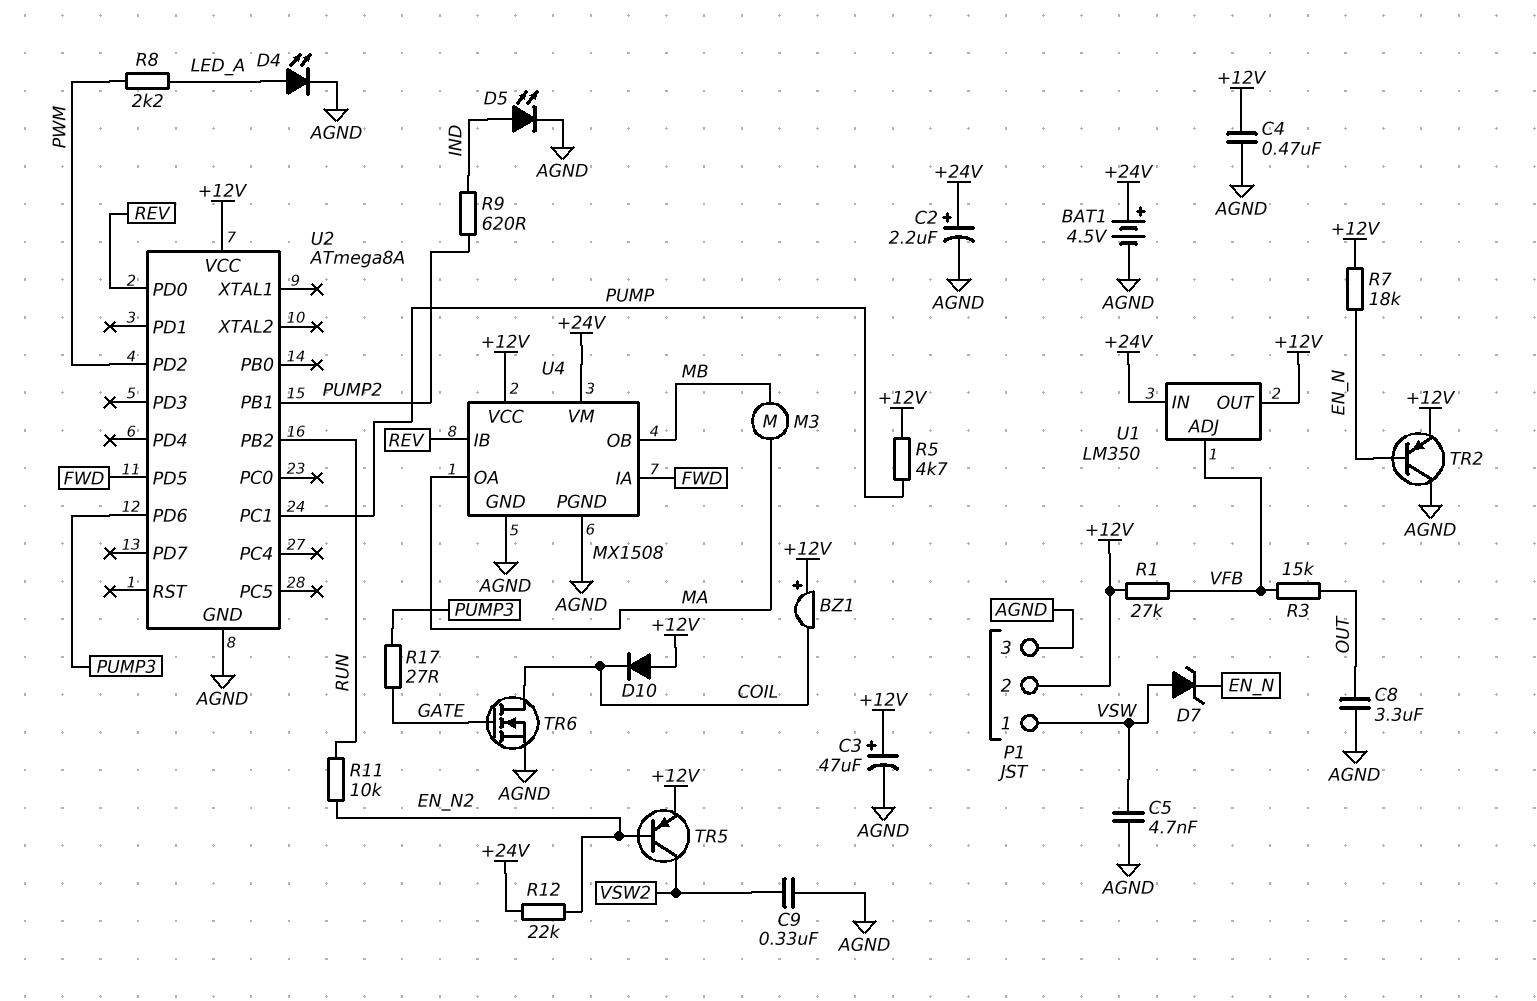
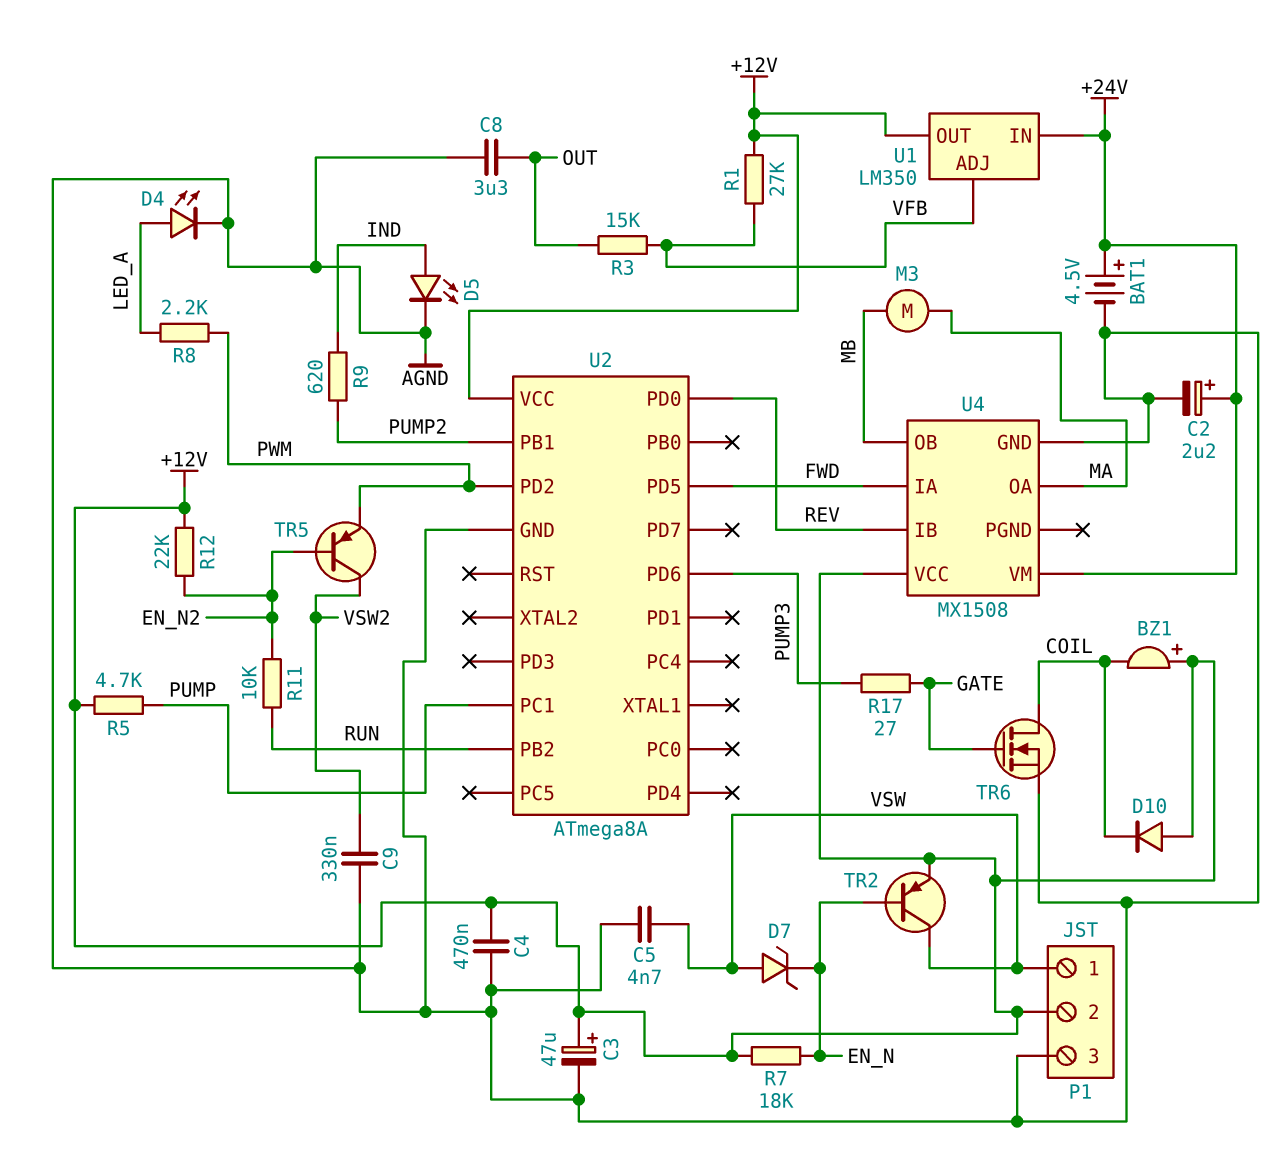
R12: 22k (+24V, EN_N2) -> 22k (+12V, EN_N2)
TR2: PNP (B EN_N, C AGND, E +12V) -> PNP (B EN_N, C VSW, E +12V)
TR5: PNP (B EN_N2, C VSW2, E +12V) -> PNP (B EN_N2, C VSW2, E PWM)
U4 pin PGND: AGND -> none

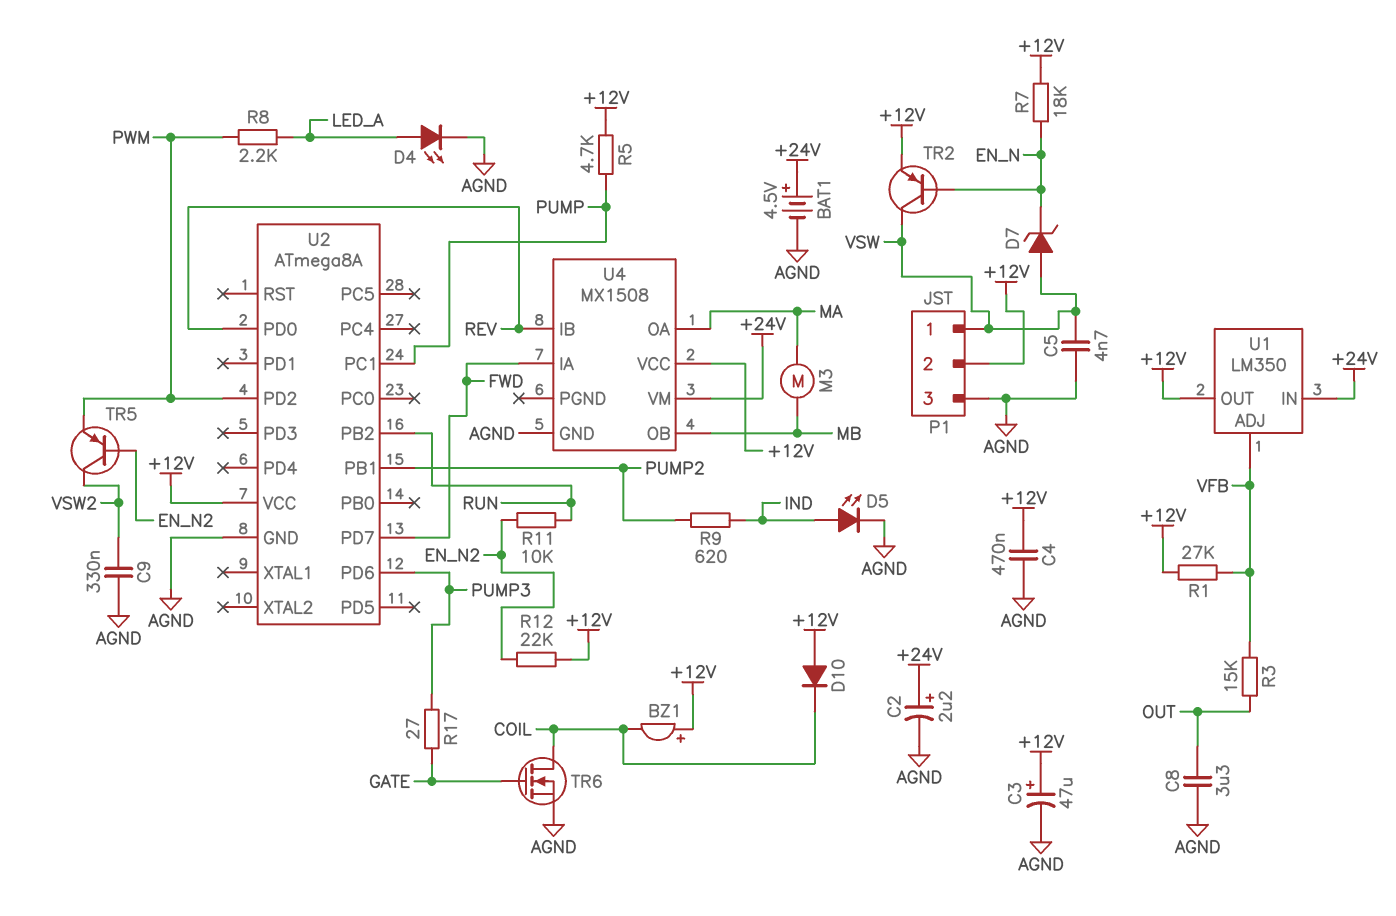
U2 pin PD5: FWD -> none
U2 pin PD7: none -> FWD

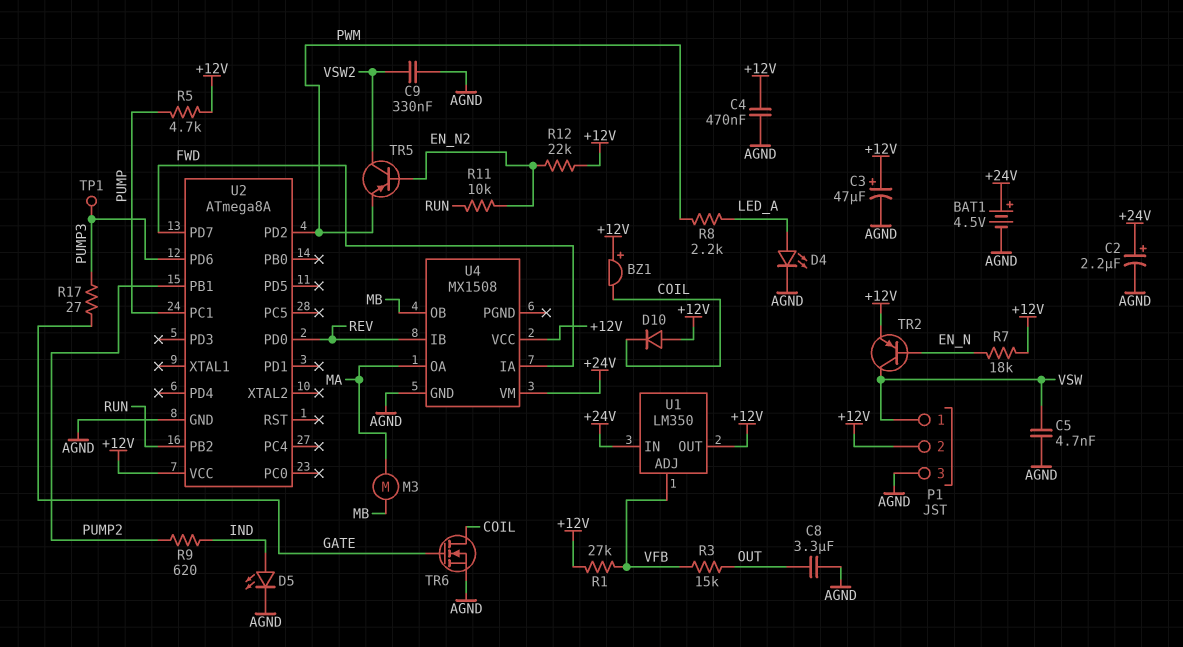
D7: zener (A VSW, K EN_N) -> none
TP1: none -> test point (PUMP3)

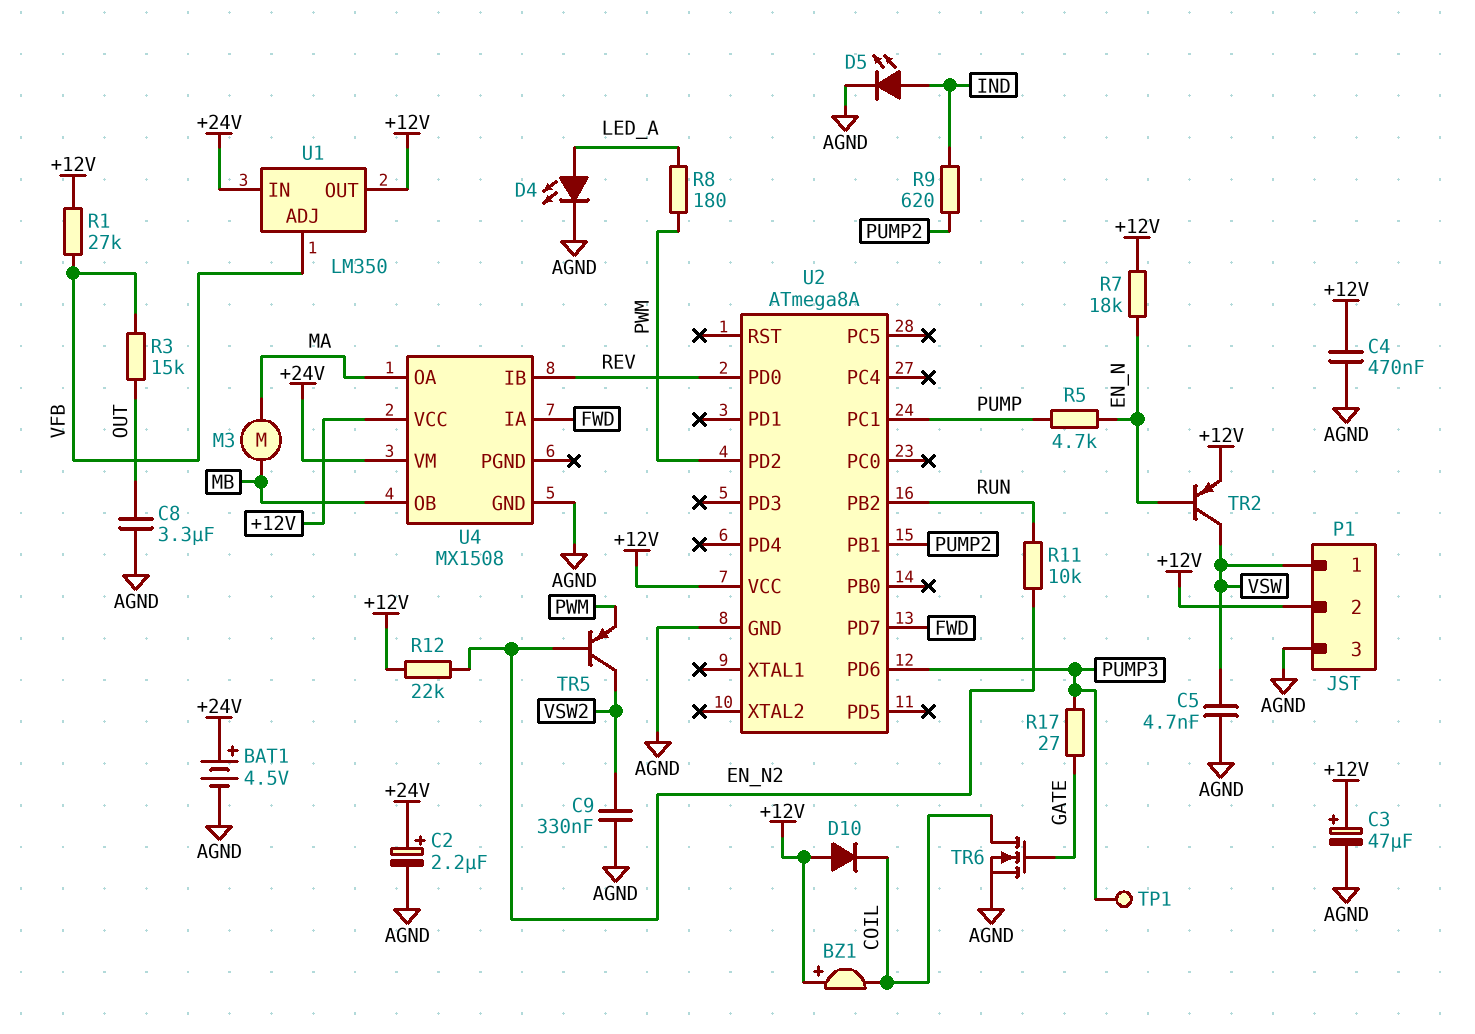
R5: 4.7k (+12V, PUMP) -> 4.7k (EN_N, PUMP)
R8: 2.2k (LED_A, PWM) -> 180 (LED_A, PWM)

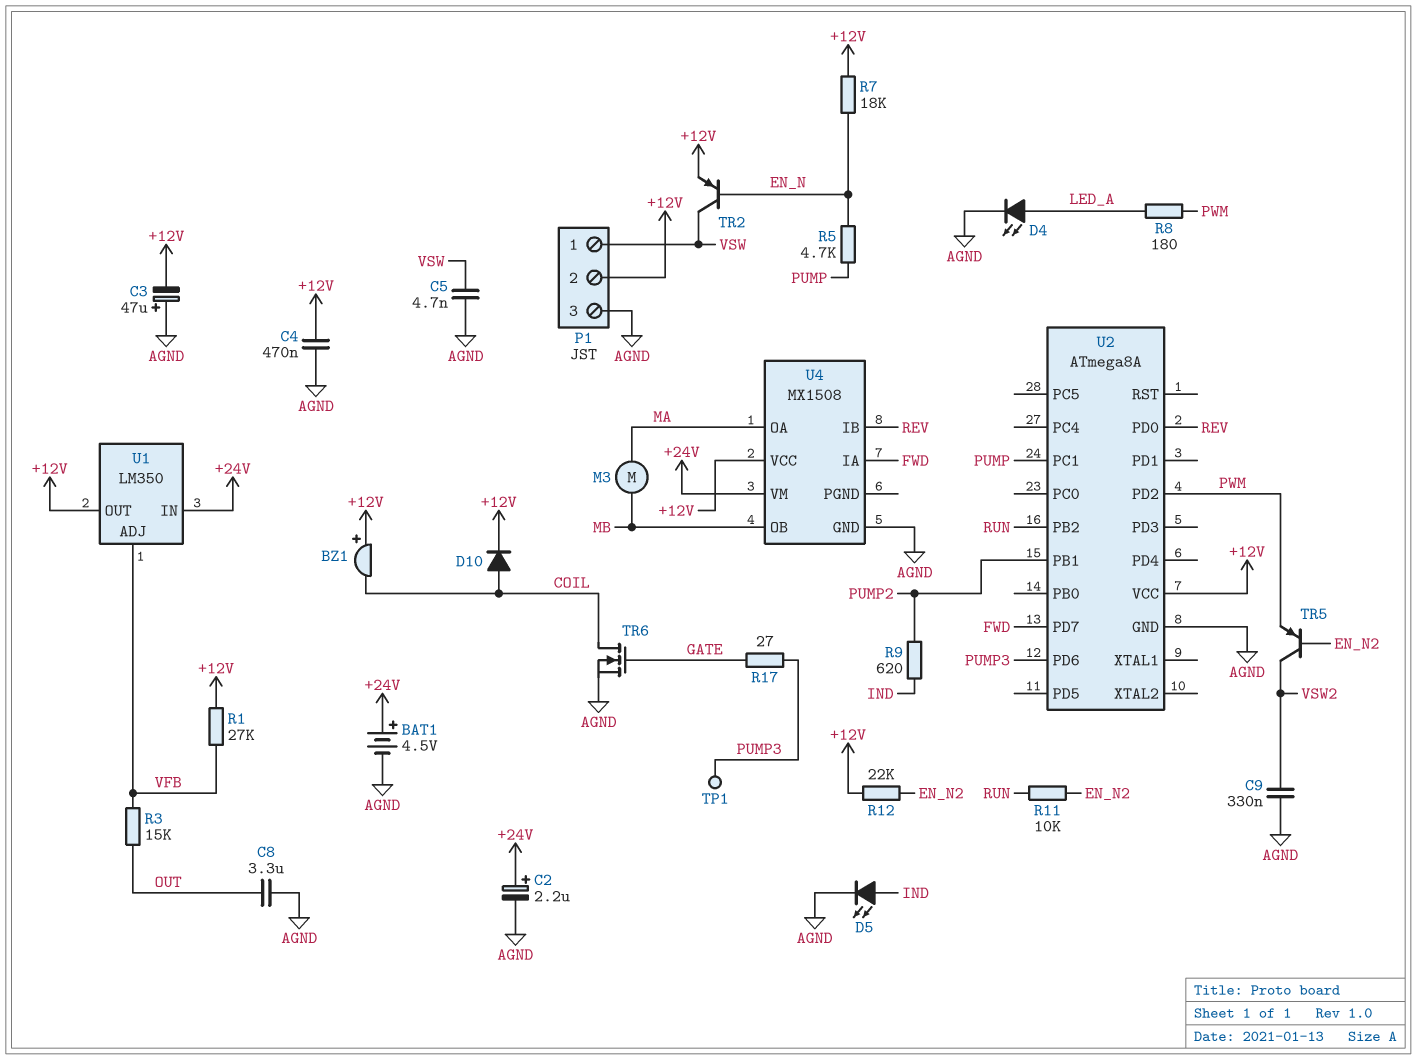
C3: 47uF (plus +12V, minus AGND) -> 47uF (plus AGND, minus +12V)
D10: diode (A +12V, K COIL) -> diode (A COIL, K +12V)

